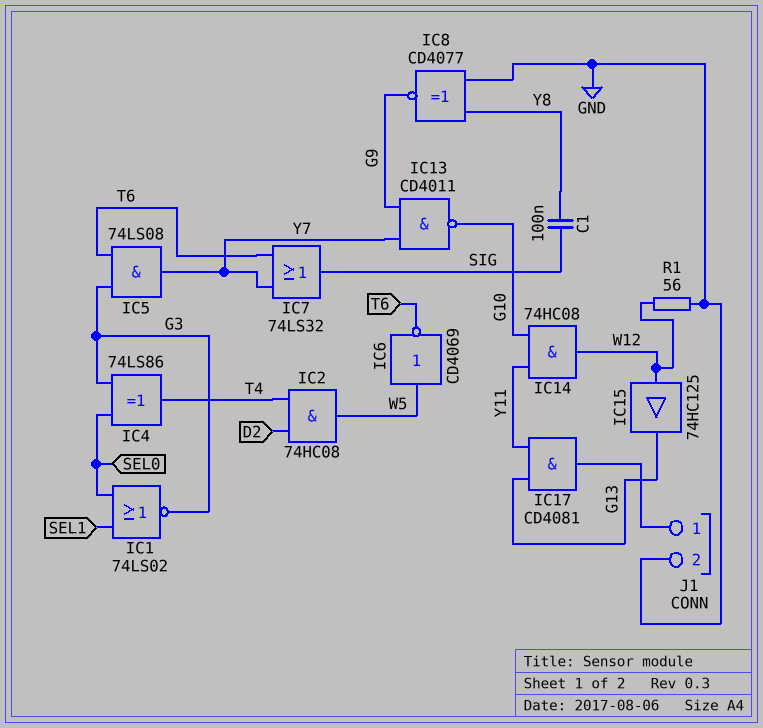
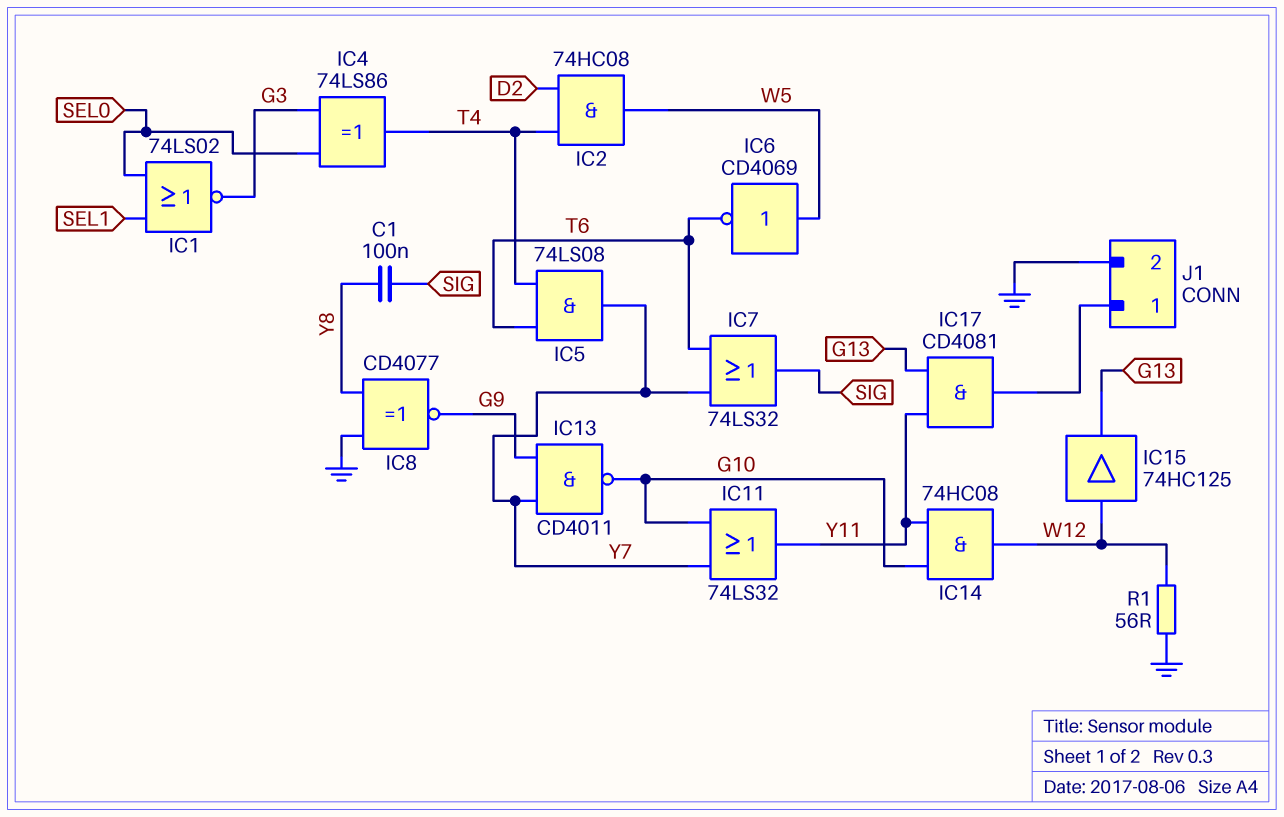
IC5: AND 74LS08 (in G3, in T6, out Y7) -> AND 74LS08 (in T4, in T6, out Y7)
IC11: none -> OR 74LS32 (in G10, in Y7, out Y11)

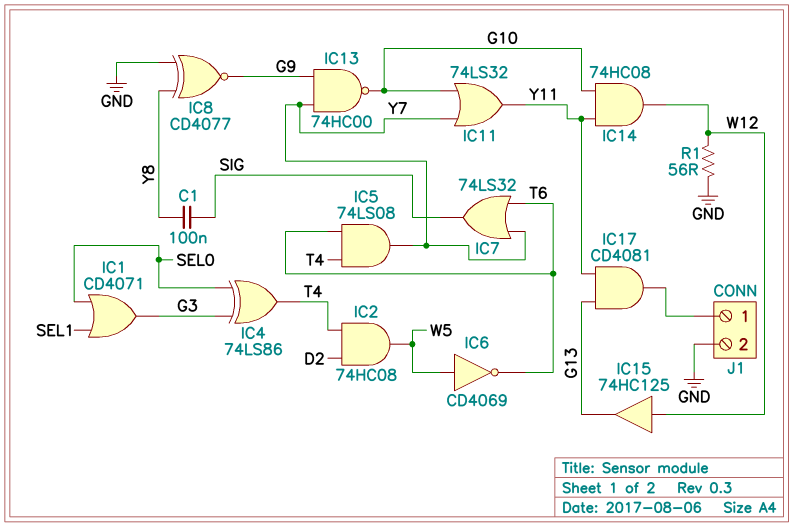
IC1: NOR 74LS02 (in SEL0, in SEL1, out G3) -> OR CD4071 (in SEL0, in SEL1, out G3)
IC13: NAND CD4011 (in G9, in Y7, out G10) -> NAND 74HC00 (in G9, in Y7, out G10)

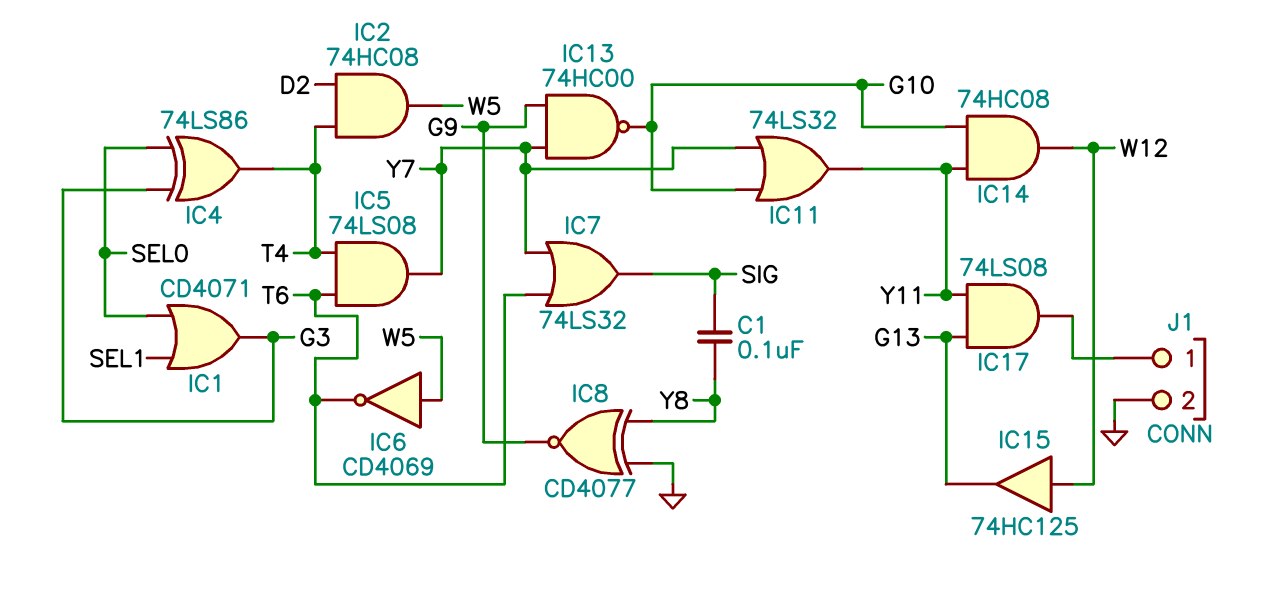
IC17: AND CD4081 (in G13, in Y11, out J1/1) -> AND 74LS08 (in G13, in Y11, out J1/1)
R1: 56 (GND, W12) -> none

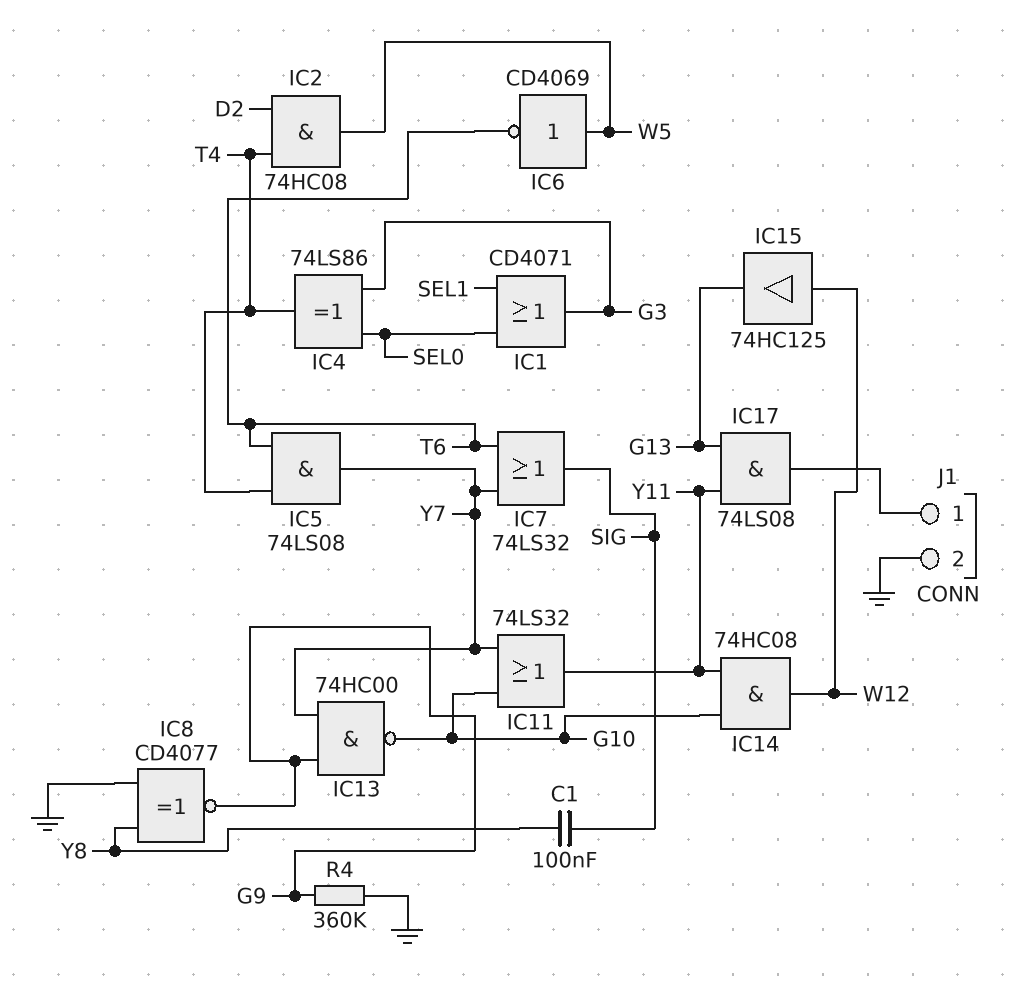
R4: none -> 360k (G9, GND)

